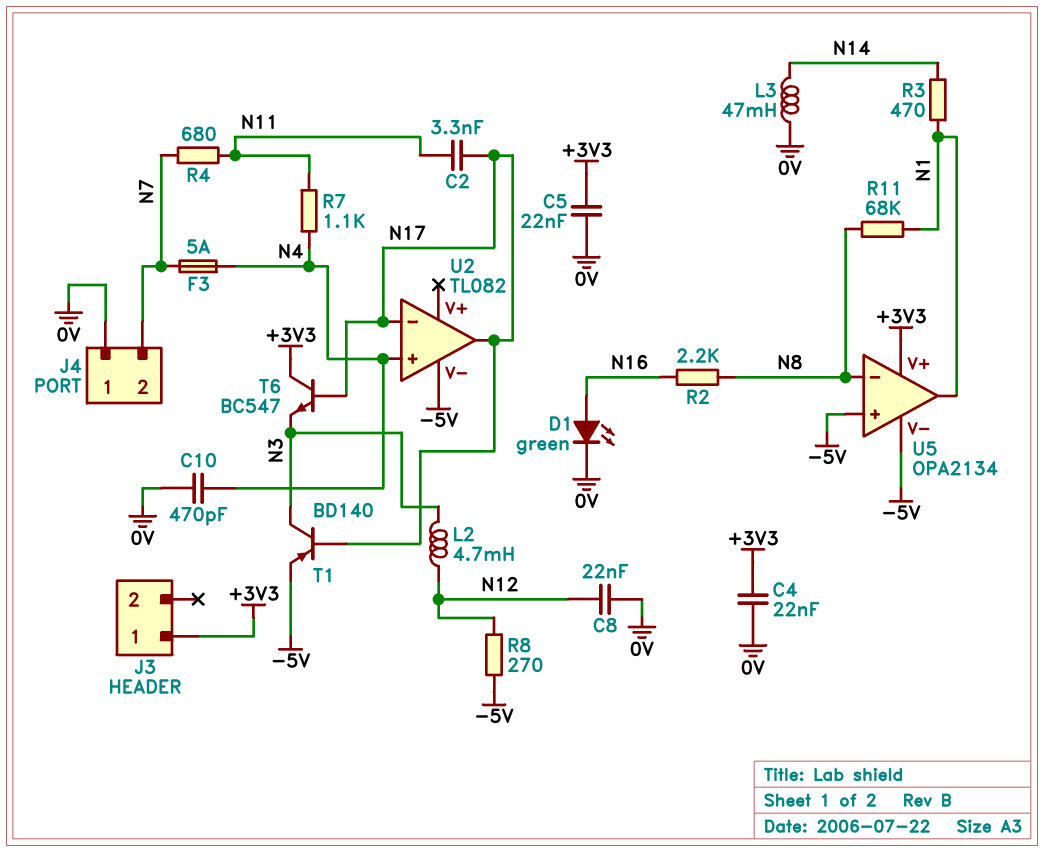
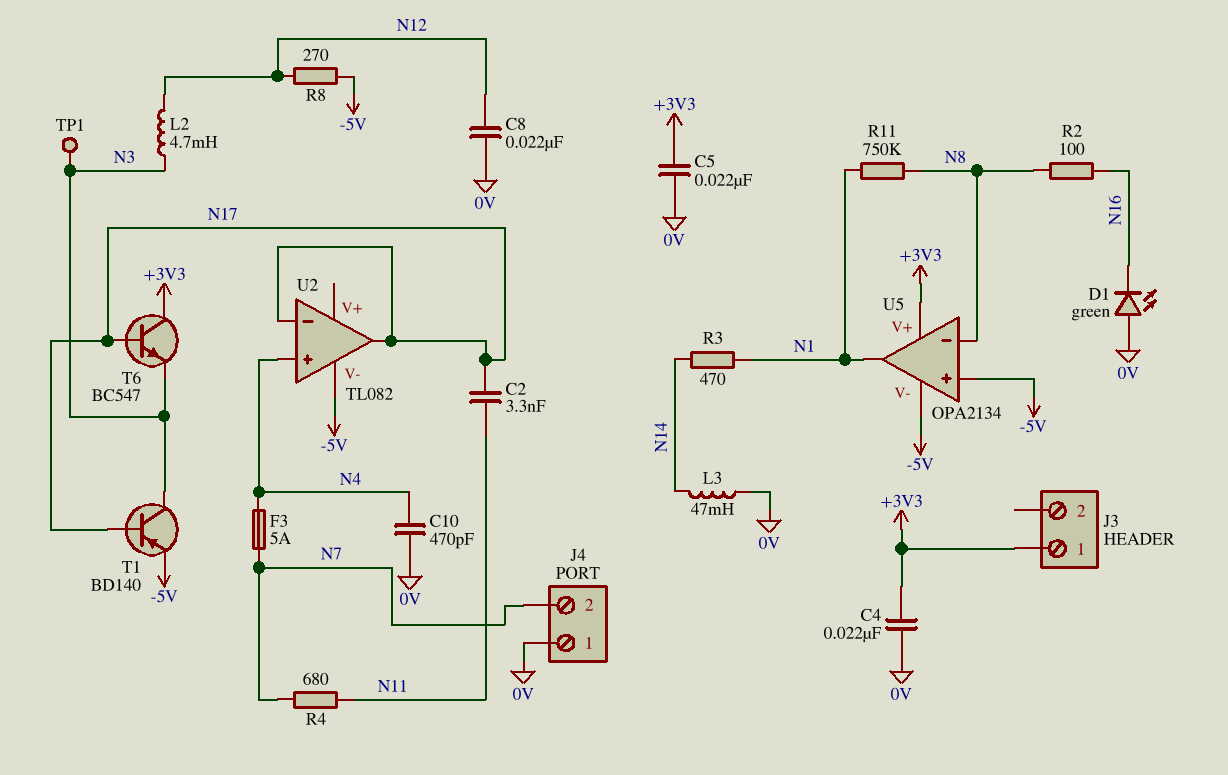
D1: LED green (A N16, K 0V) -> LED green (A 0V, K N16)
R2: 2.2k (N8, N16) -> 100 (N8, N16)
R7: 1.1k (N4, N11) -> none
R11: 68k (N1, N8) -> 750k (N1, N8)
TP1: none -> test point (N3)

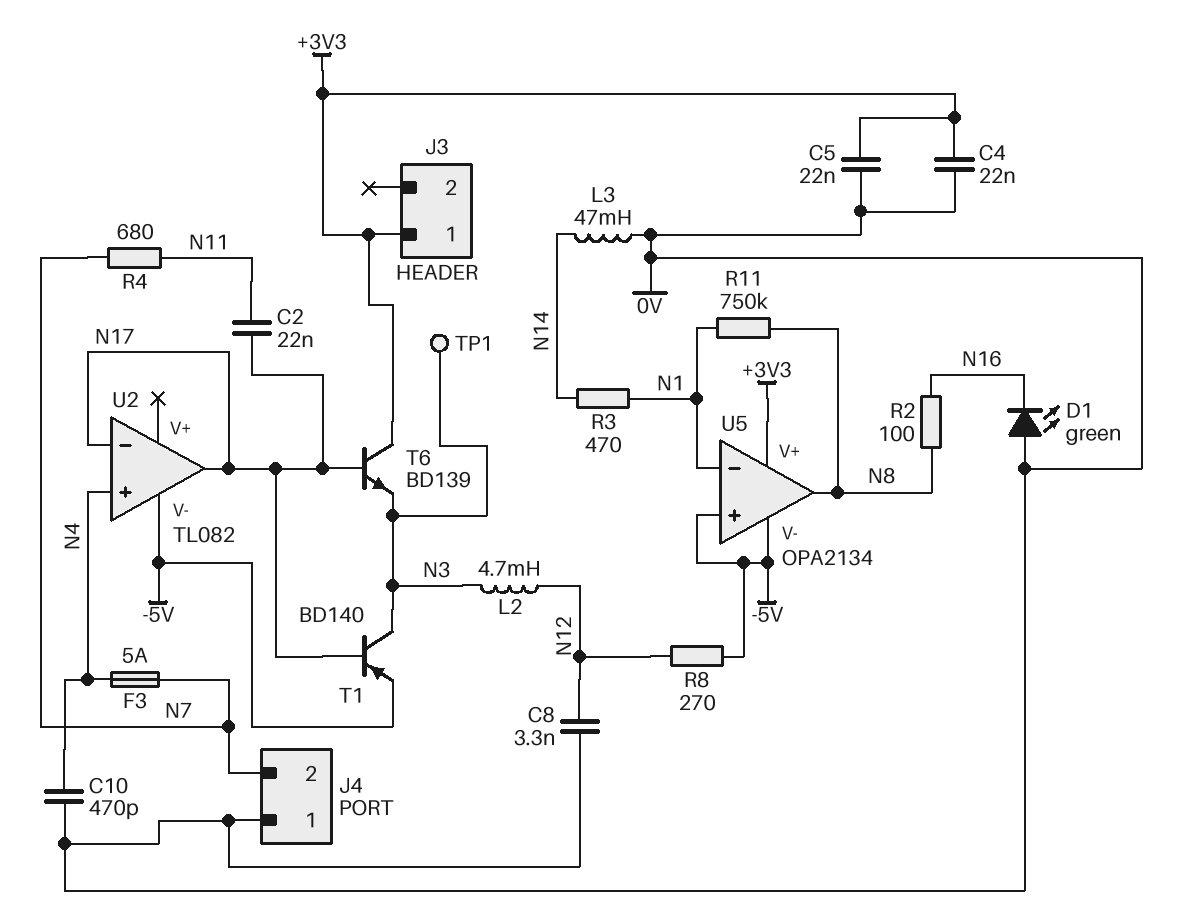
C2: 3.3nF (N11, N17) -> 22nF (N11, N17)
C8: 22nF (0V, N12) -> 3.3nF (0V, N12)
T6: NPN BC547 (B N17, C +3V3, E N3) -> NPN BD139 (B N17, C +3V3, E N3)
U5 pin in-: N8 -> N1
U5 pin out: N1 -> N8

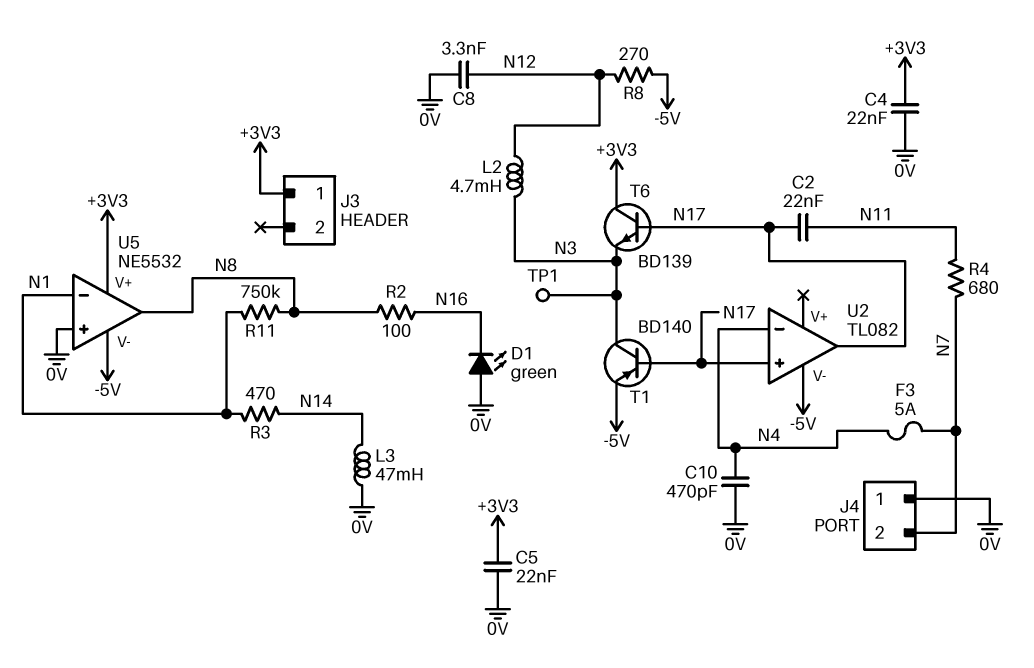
U2 pin in+: N4 -> N17
U2 pin in-: N17 -> N4
U5: OPA2134 -> NE5532
U5 pin in+: -5V -> 0V

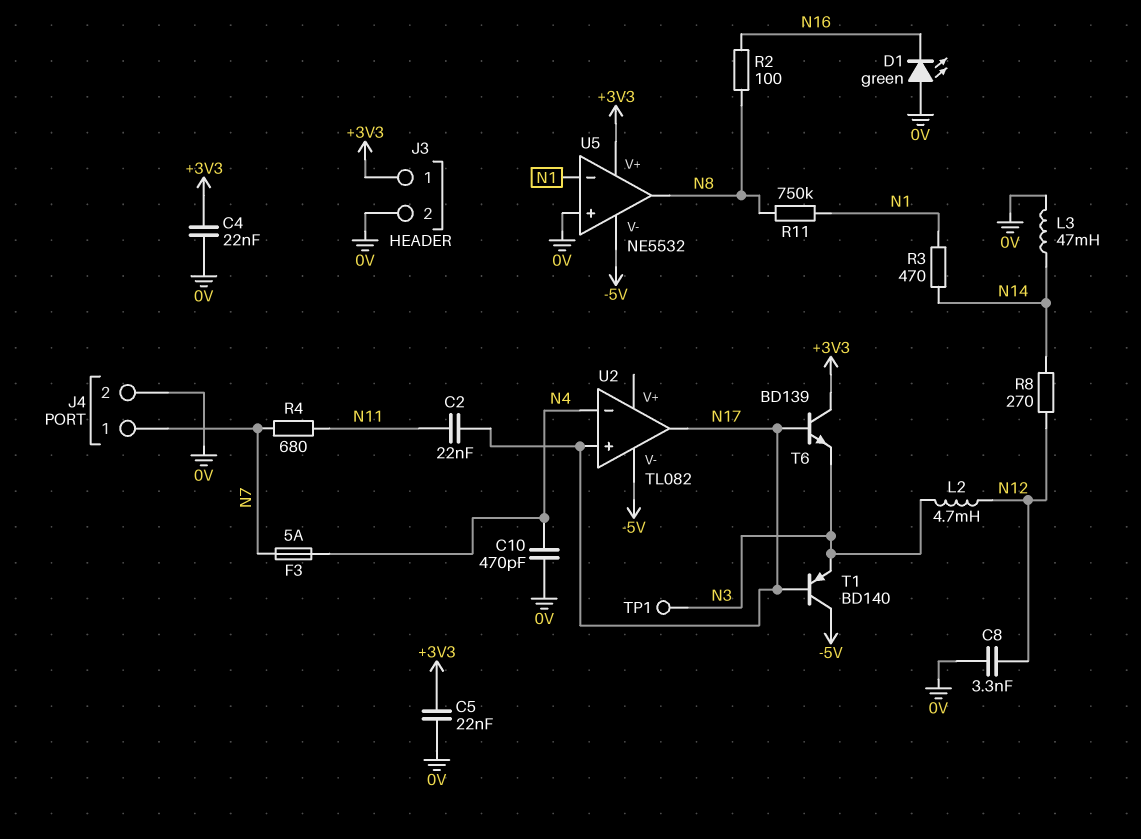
J3 pin 2: none -> 0V
J4 pin 1: 0V -> N7
J4 pin 2: N7 -> 0V
R8: 270 (-5V, N12) -> 270 (N12, N14)
T1: PNP BD140 (B N17, C N3, E -5V) -> PNP BD140 (B N17, C -5V, E N3)

